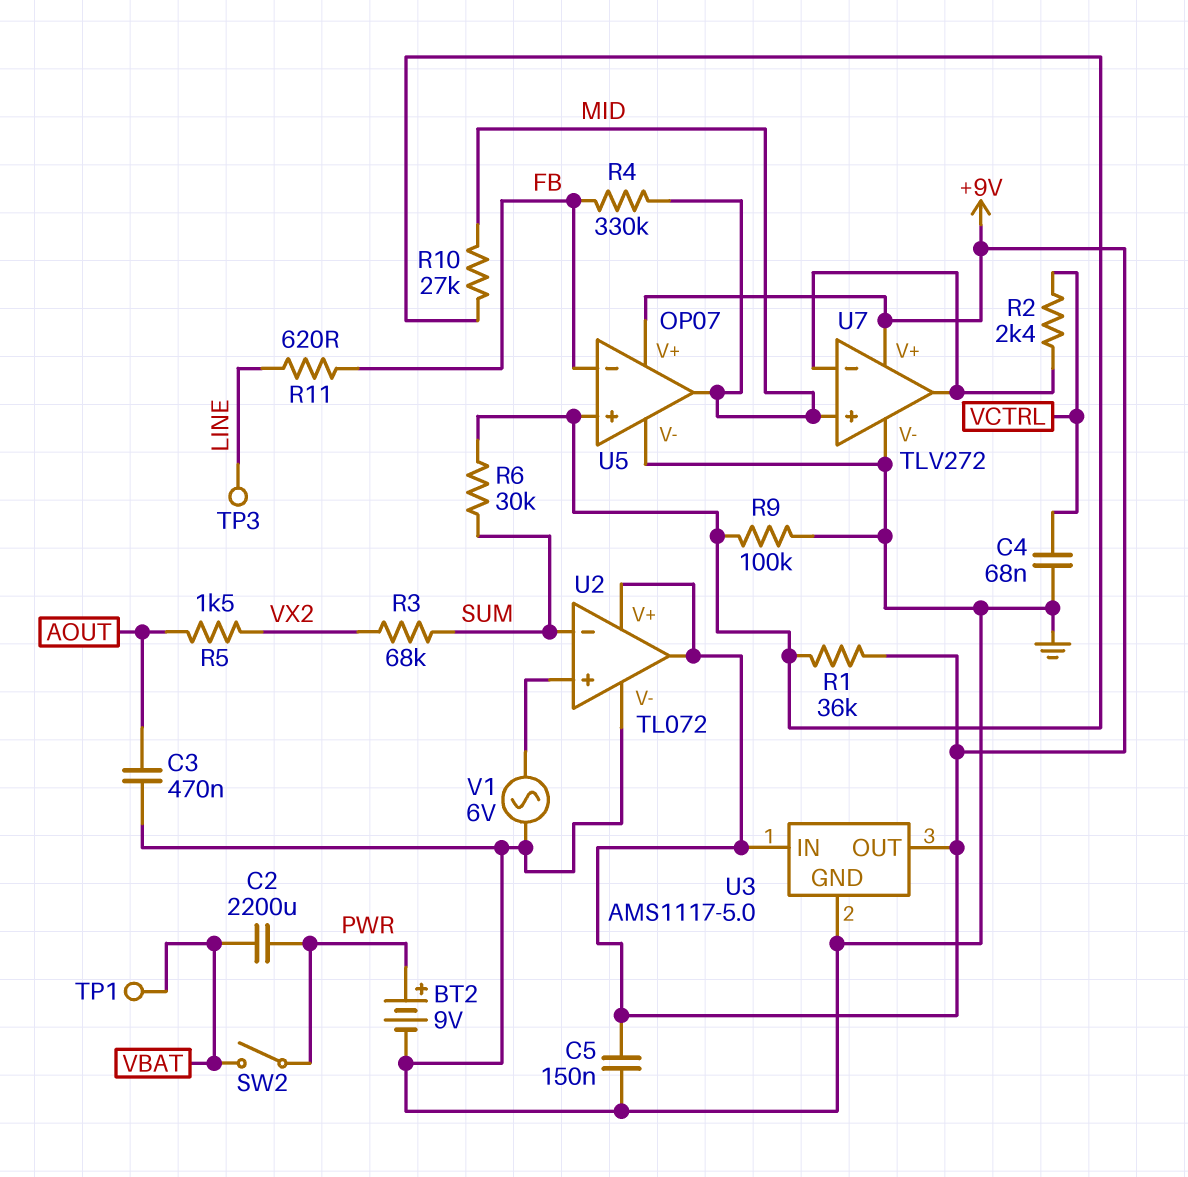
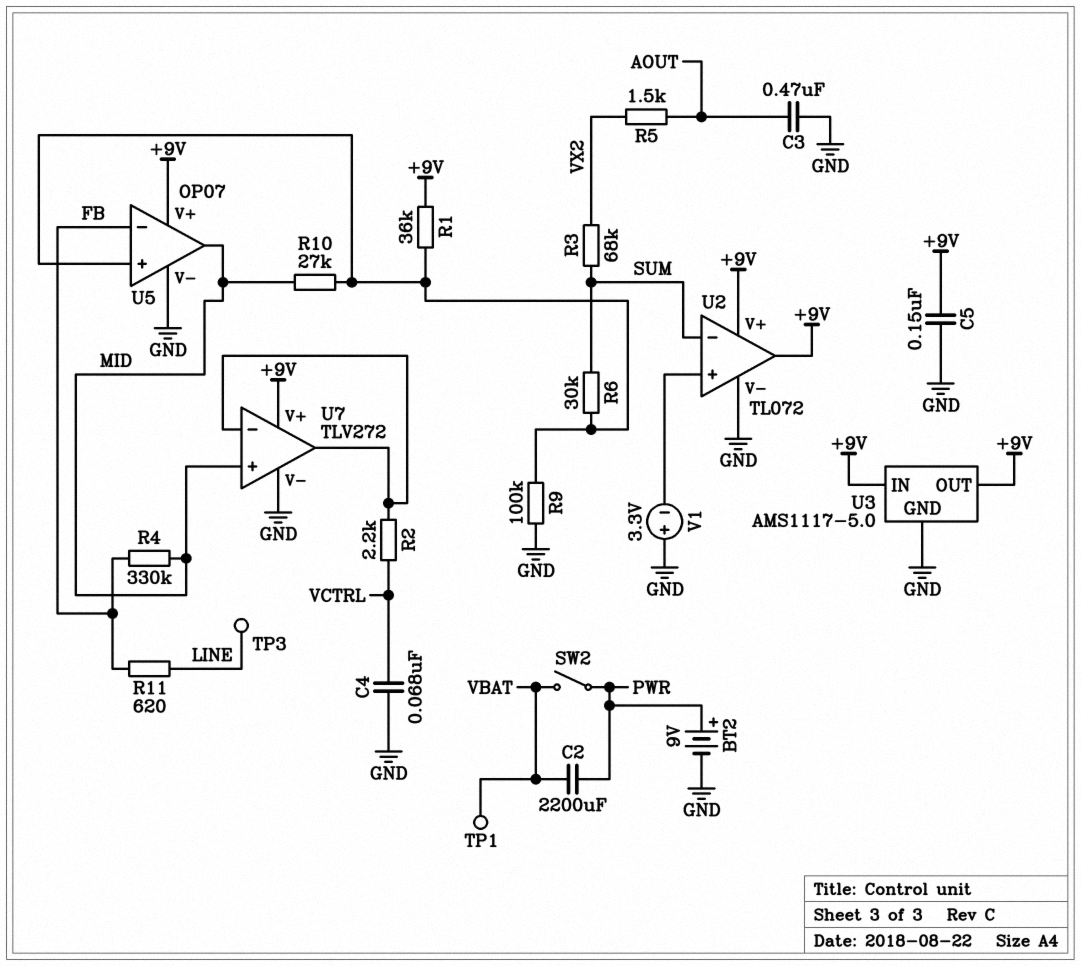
R2: 2.4k (U7/in-, VCTRL) -> 2.2k (U7/in-, VCTRL)
V1: AC 6V (GND, U2/in+) -> 3.3V (plus GND, minus U2/in+)

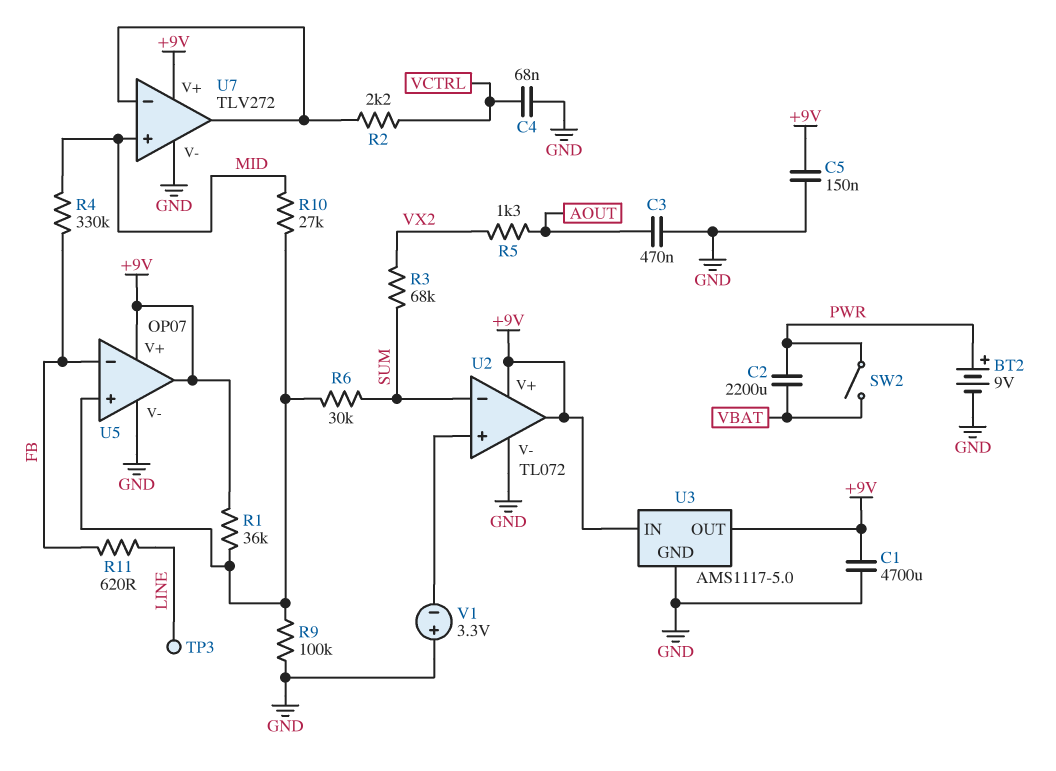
C1: none -> 4700uF (+9V, GND)
R5: 1.5k (AOUT, VX2) -> 1.3k (AOUT, VX2)
TP1: test point (VBAT) -> none
U5 pin out: MID -> +9V

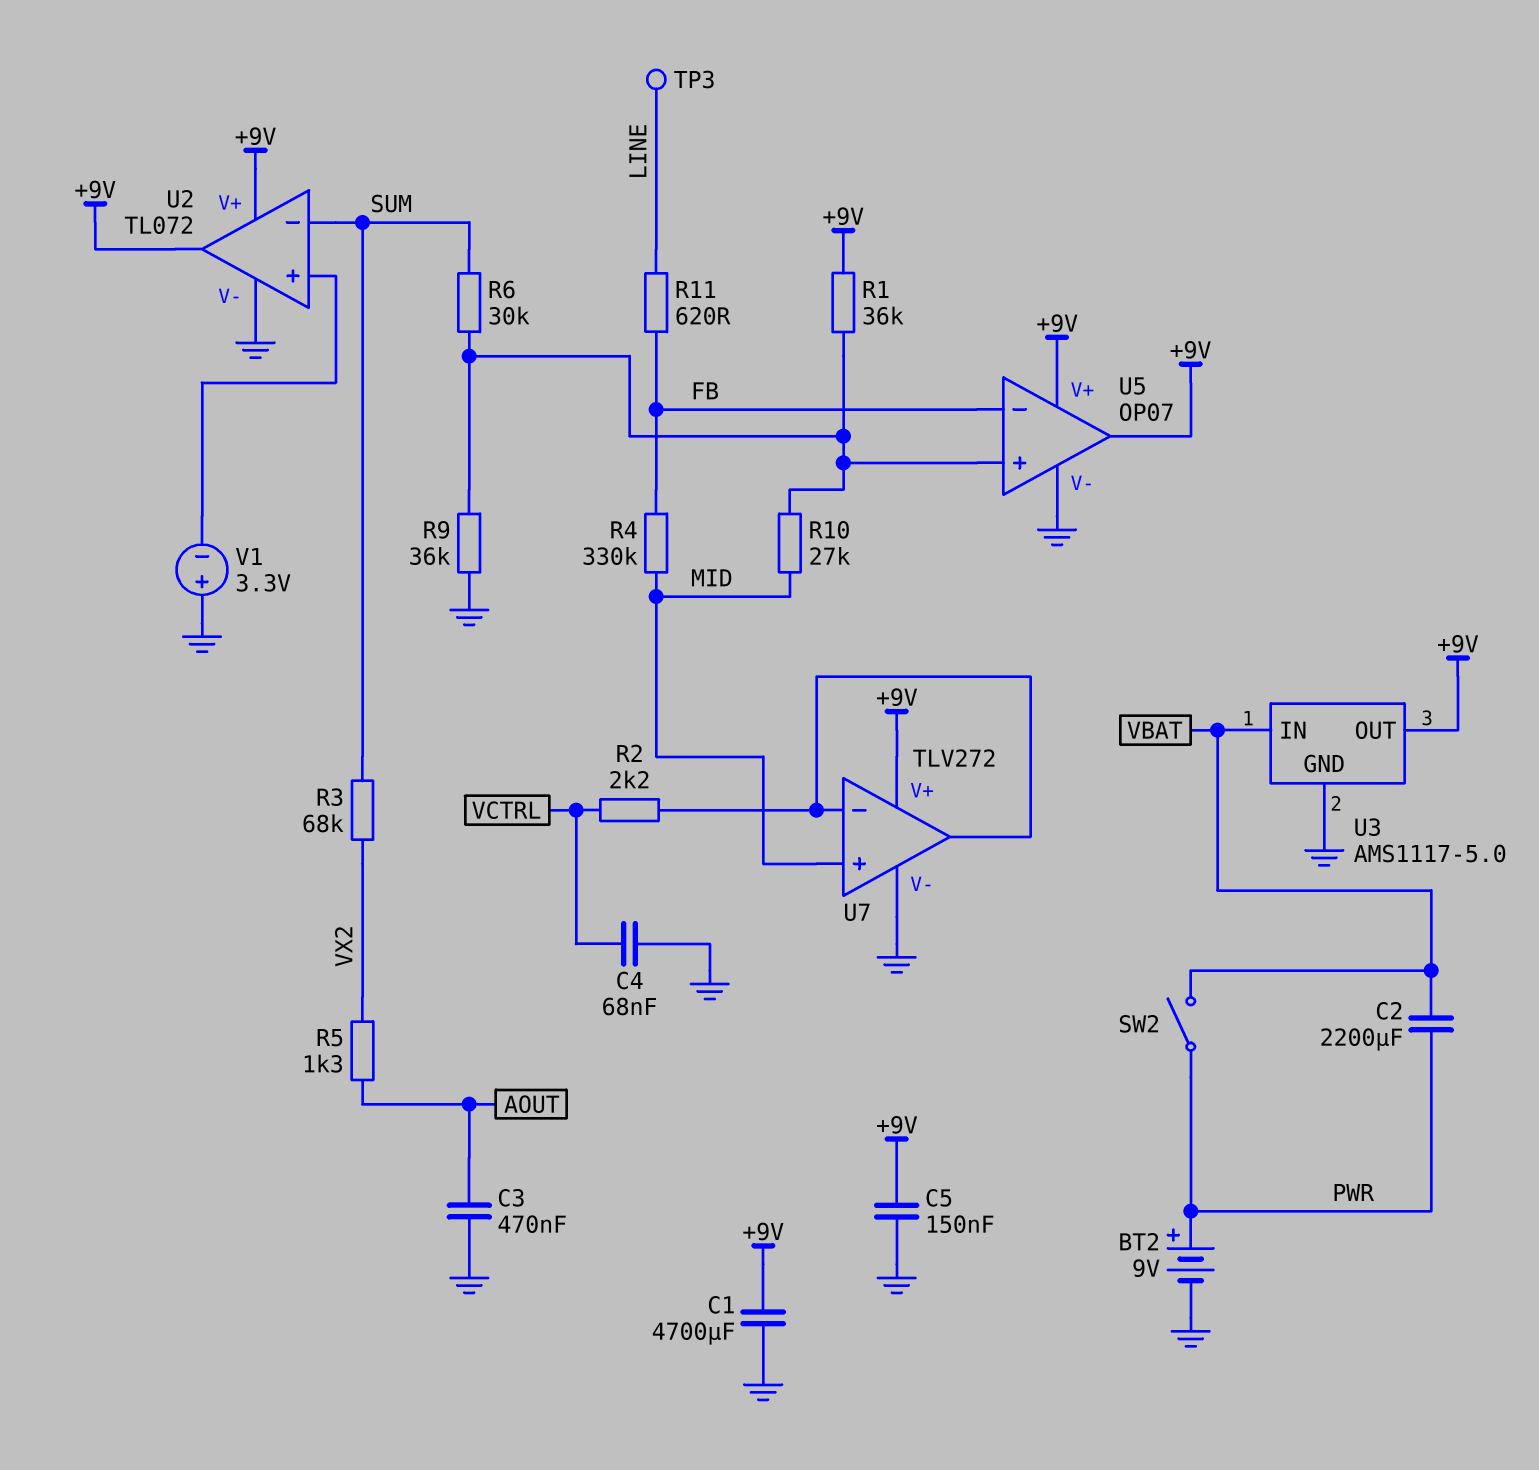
R9: 100k (GND, U5/in+) -> 36k (GND, U5/in+)
U3 pin IN: +9V -> VBAT

